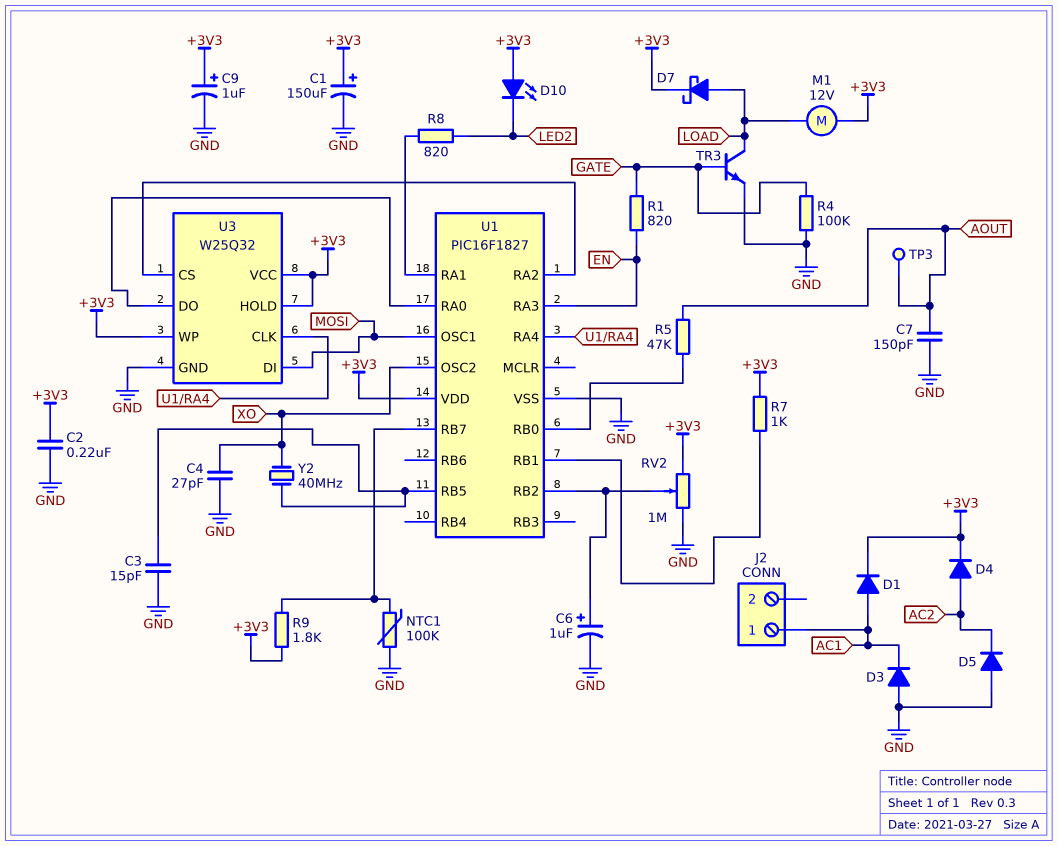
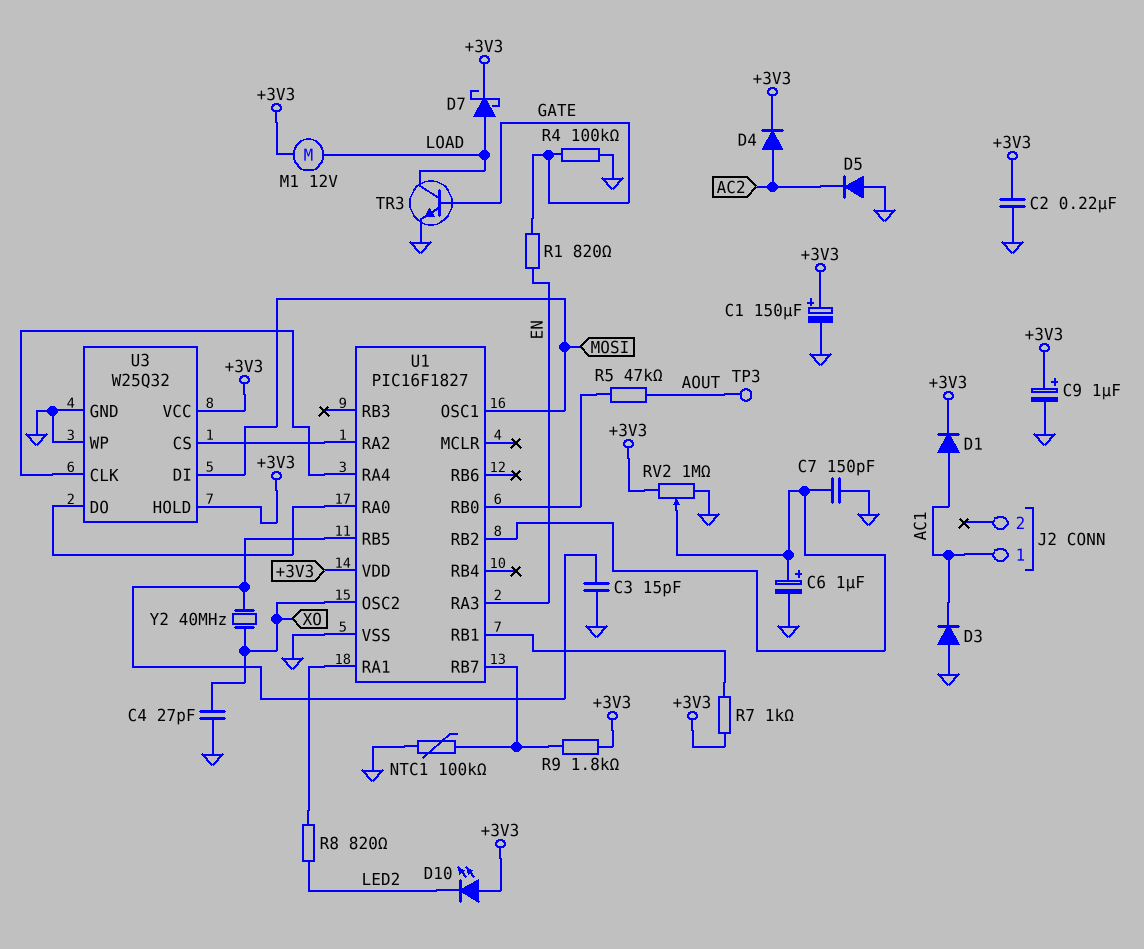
C7: 150pF (AOUT, GND) -> 150pF (GND, U1/RB2)
U3 pin WP: +3V3 -> GND

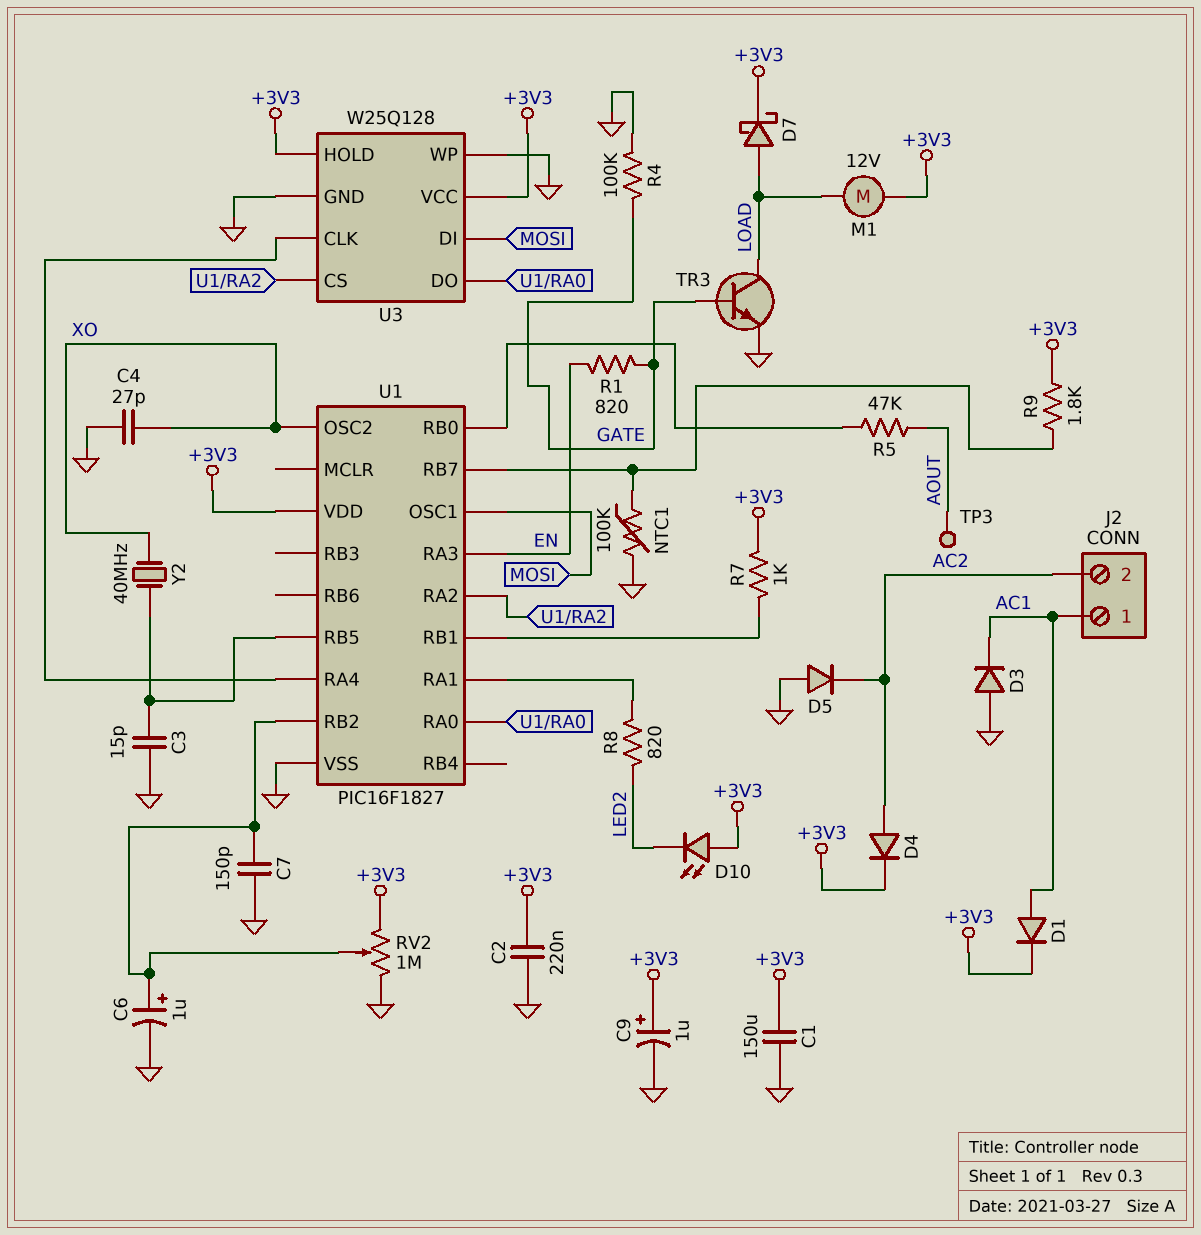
C1: 150uF (plus +3V3, minus GND) -> 150uF (+3V3, GND)
J2 pin 2: none -> AC2
U3: W25Q32 -> W25Q128

